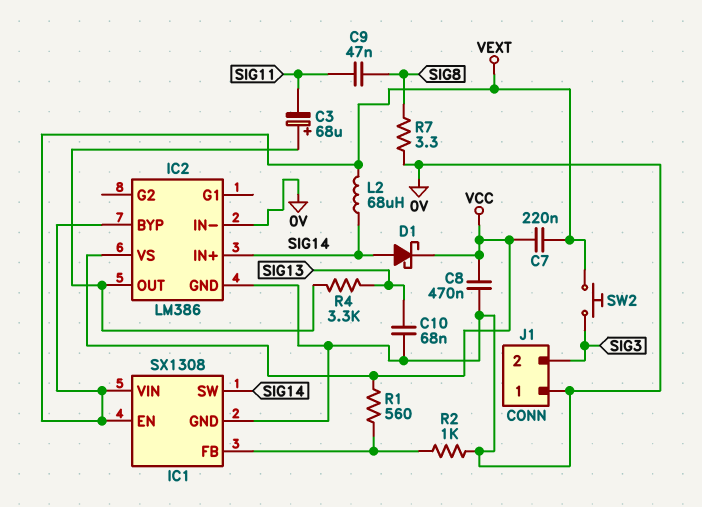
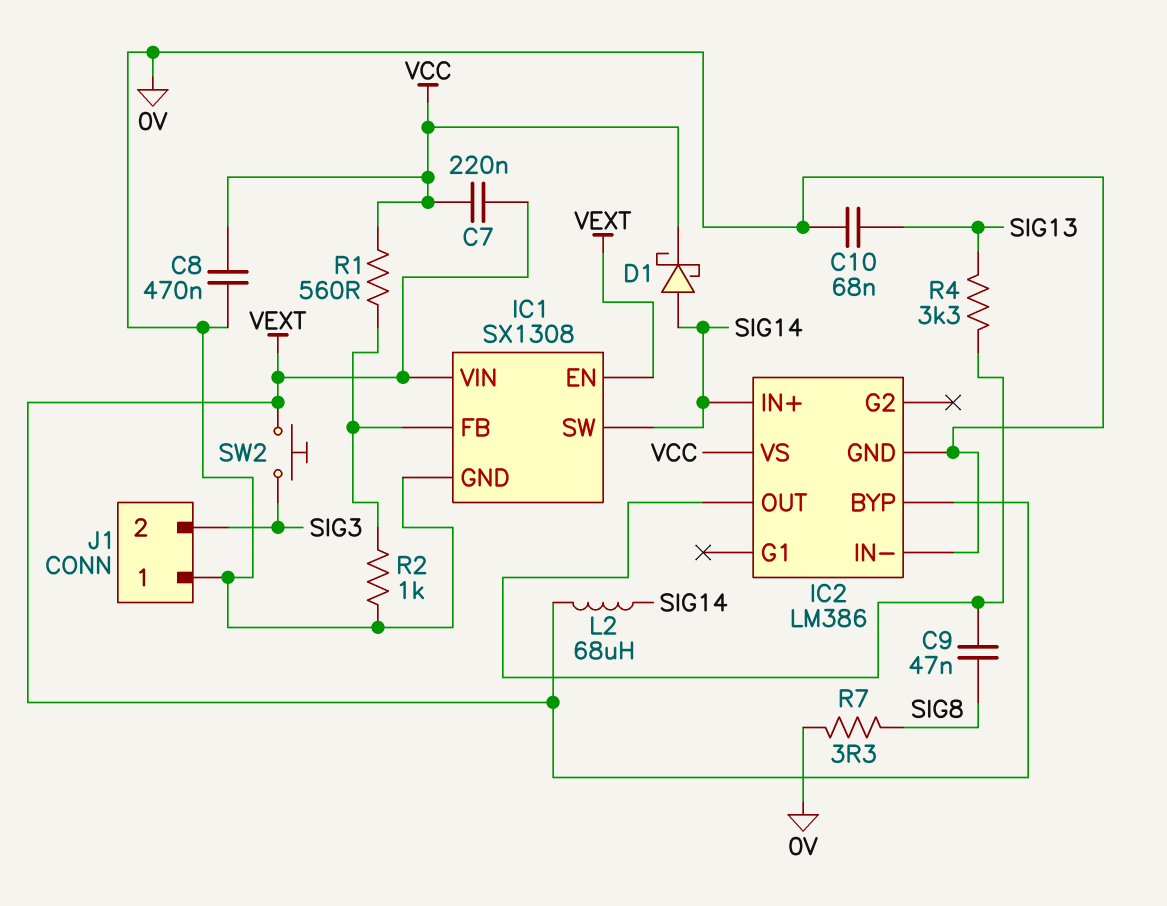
C3: 68uF (plus IC2/OUT, minus SIG11) -> none
C9: 47nF (SIG8, SIG11) -> 47nF (IC2/OUT, SIG8)

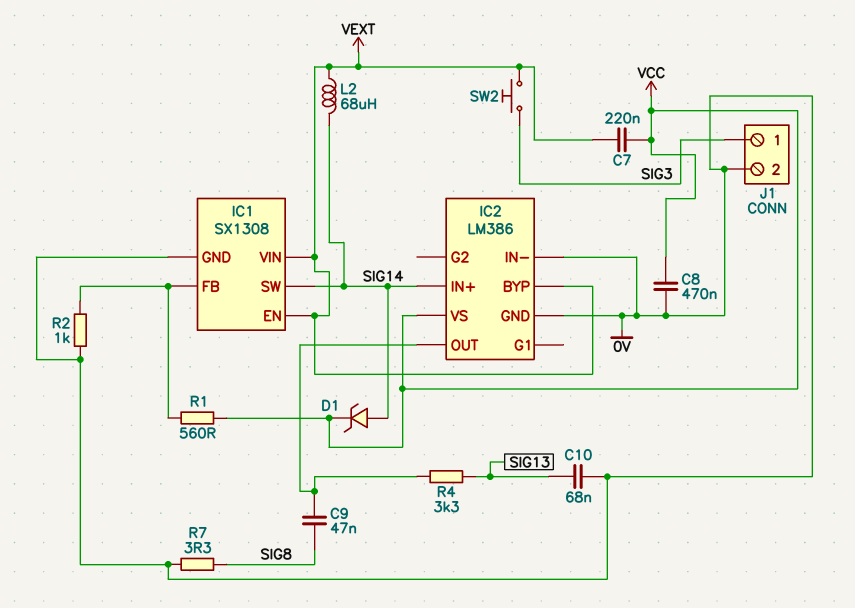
D1: schottky (A SIG14, K VCC) -> zener (A SIG14, K VCC)
J1 pin 1: 0V -> SIG3
J1 pin 2: SIG3 -> 0V

